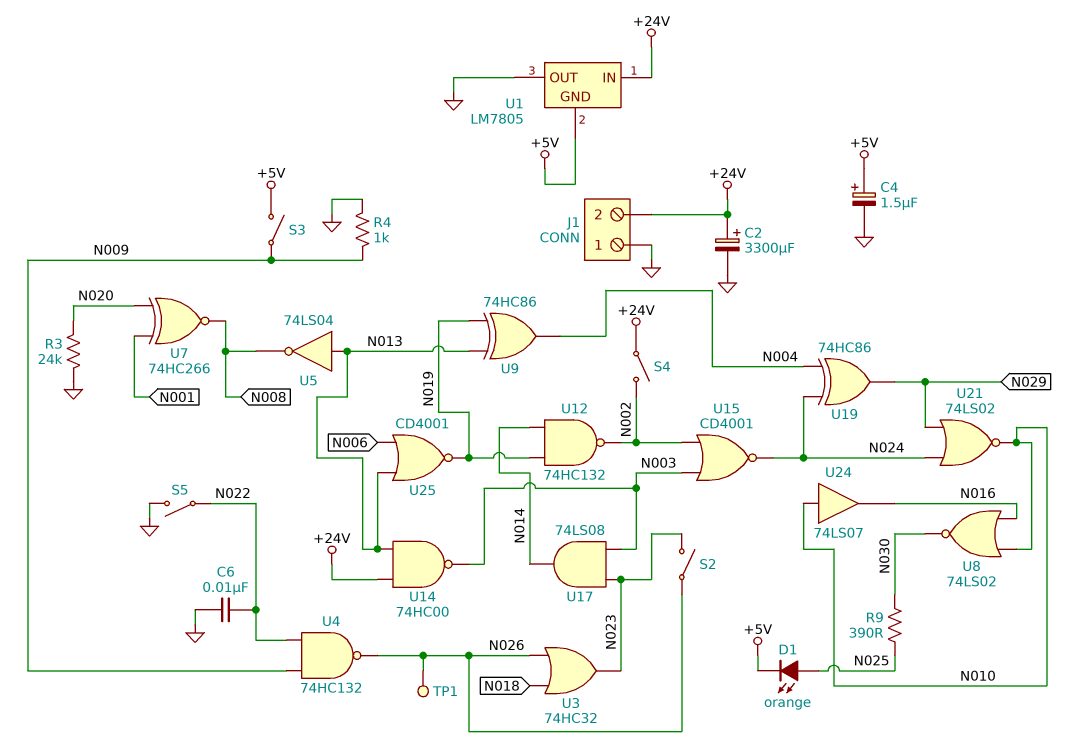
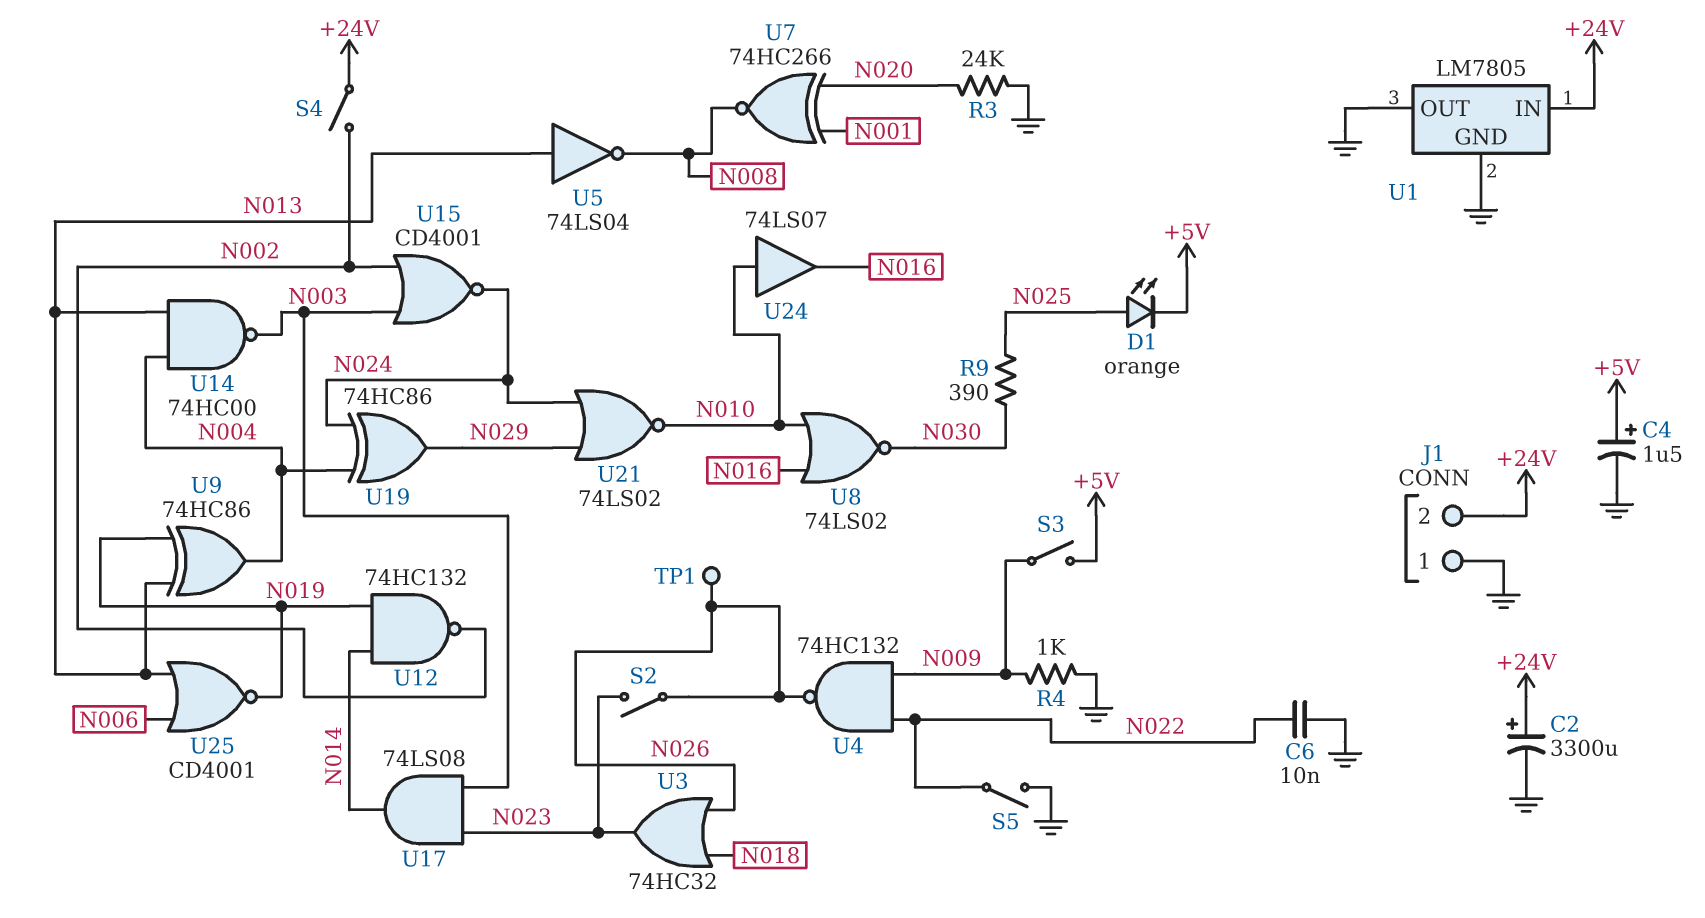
U1 pin GND: +5V -> GND
U14: NAND 74HC00 (in +24V, in N013, out N003) -> NAND 74HC00 (in N004, in N013, out N003)

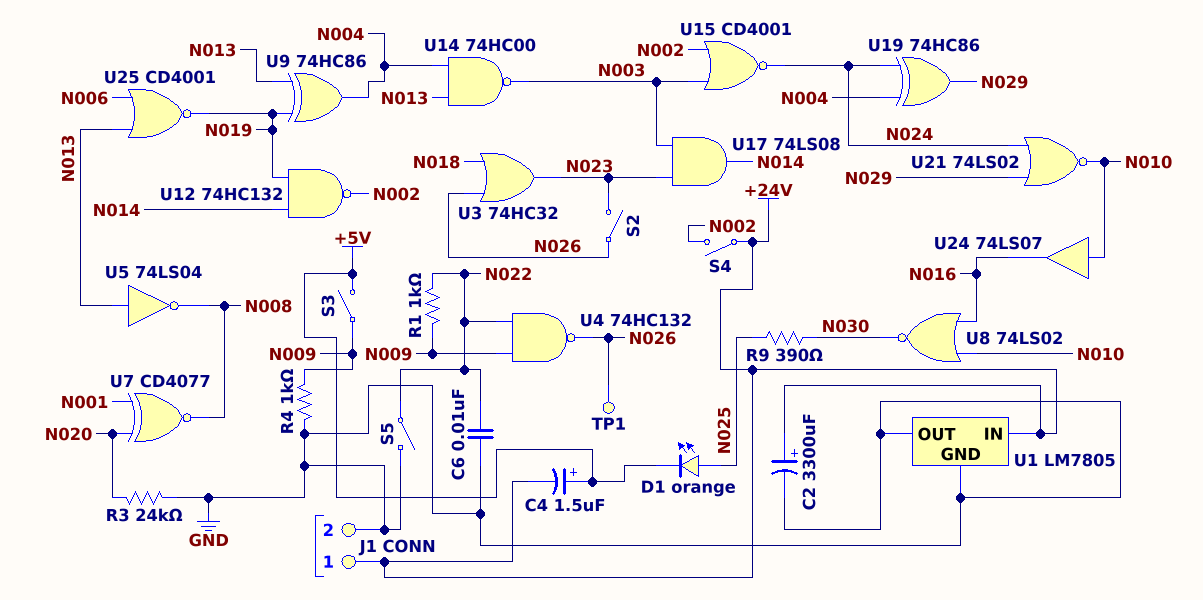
C4: 1.5uF (plus +5V, minus GND) -> 1.5uF (plus +5V, minus +24V)
J1 pin 1: GND -> +24V
J1 pin 2: +24V -> GND
R1: none -> 1k (N009, N022)
U7: XNOR 74HC266 (in N001, in N020, out N008) -> XNOR CD4077 (in N001, in N020, out N008)

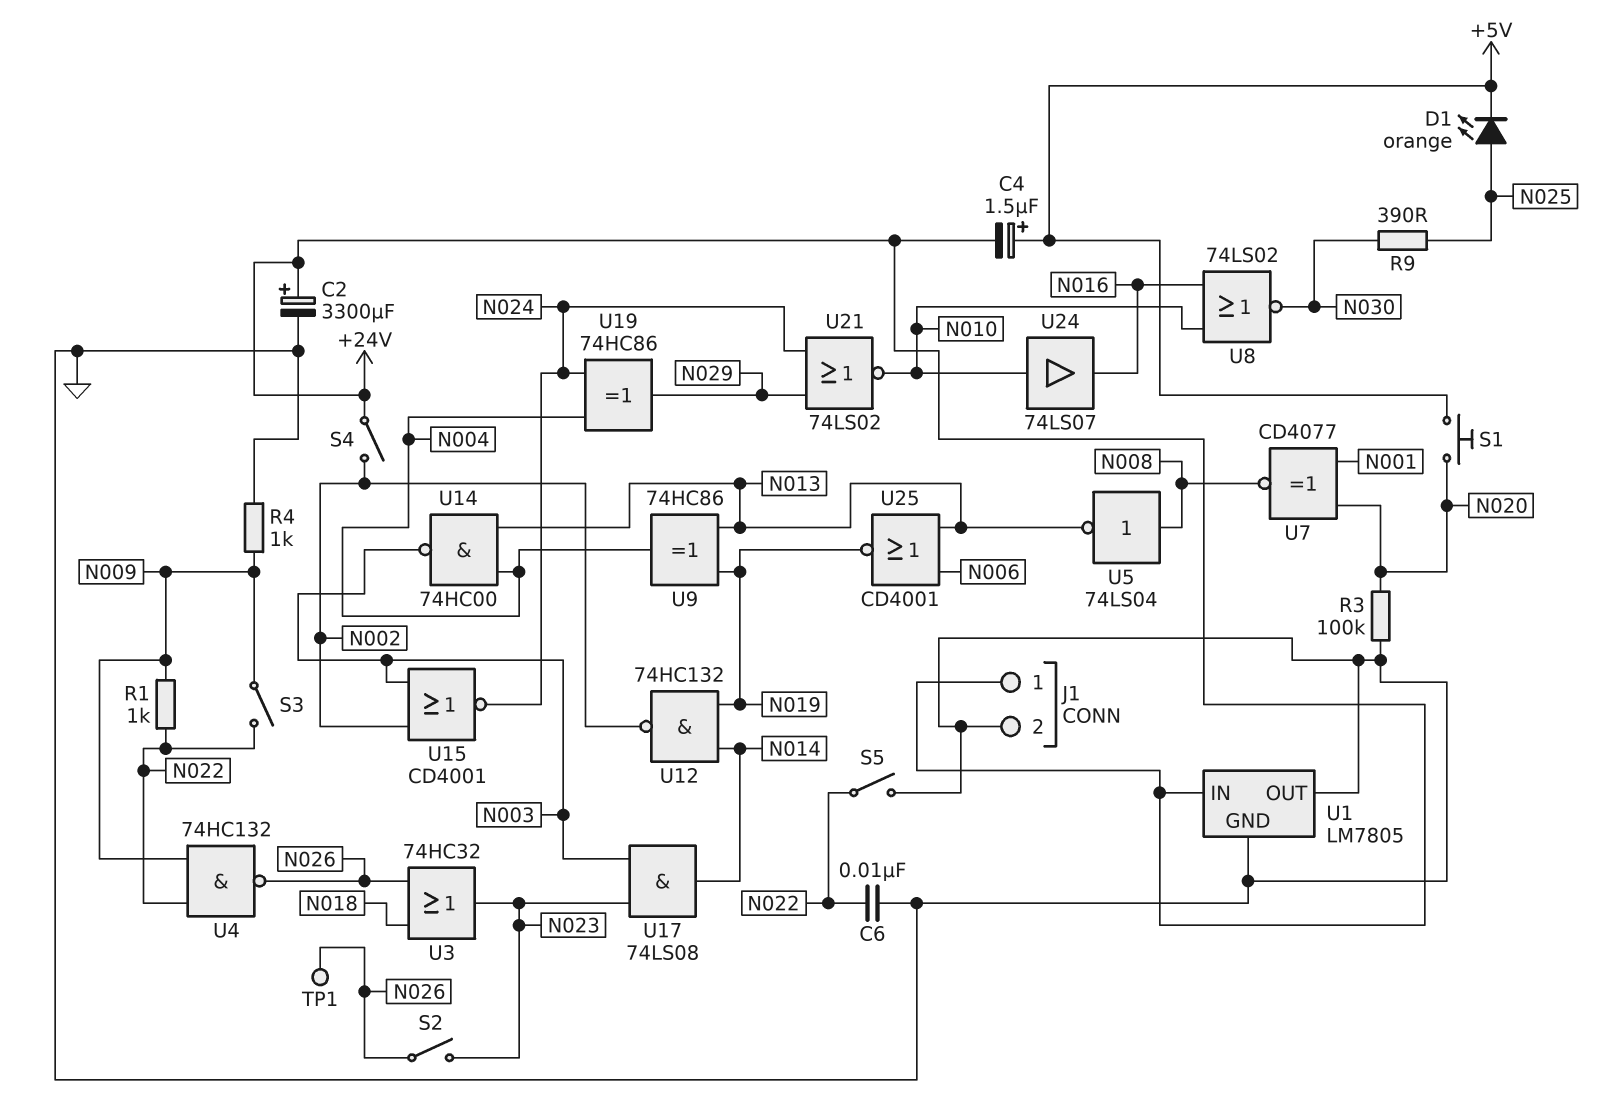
R3: 24k (GND, N020) -> 100k (GND, N020)
S1: none -> button (+5V, N020)
S3: switch (+5V, N009) -> switch (N009, N022)
U5: NOT 74LS04 (in N013, out N008) -> NOT 74LS04 (in N008, out N013)

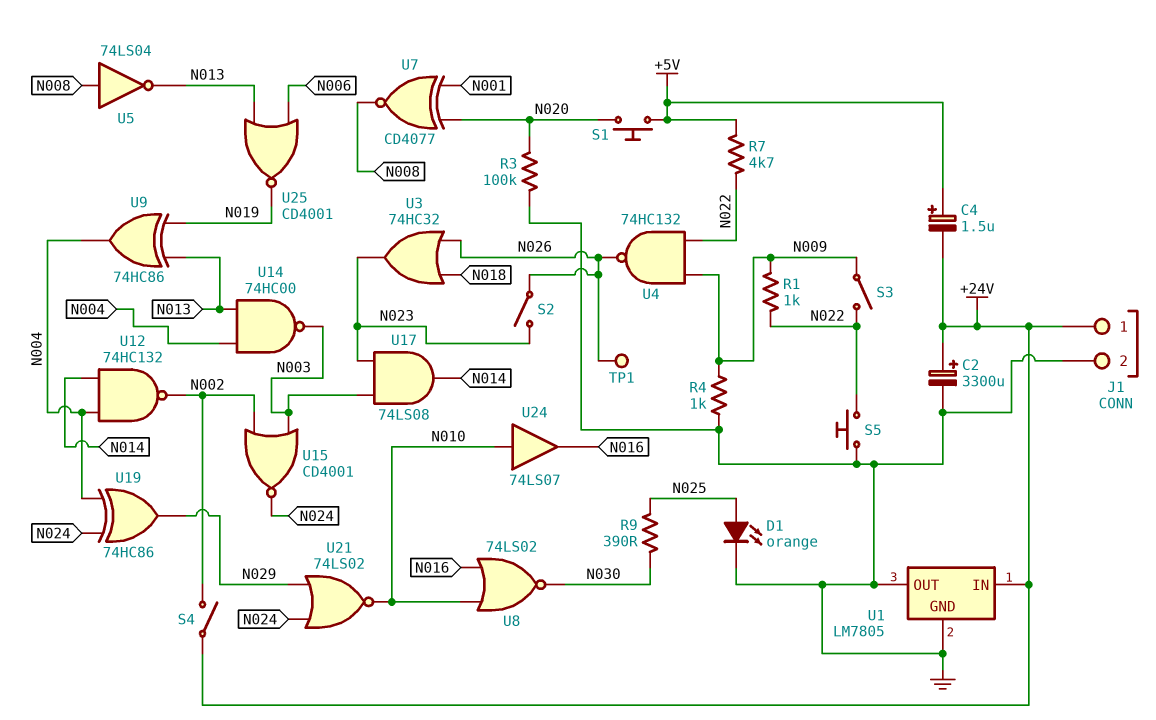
C6: 10nF (GND, N022) -> none
D1: LED orange (A N025, K +5V) -> LED orange (A N025, K GND)
R7: none -> 4.7k (+5V, N022)
S5: switch (GND, N022) -> button (GND, N022)
U12: NAND 74HC132 (in N014, in N019, out N002) -> NAND 74HC132 (in N004, in N014, out N002)

